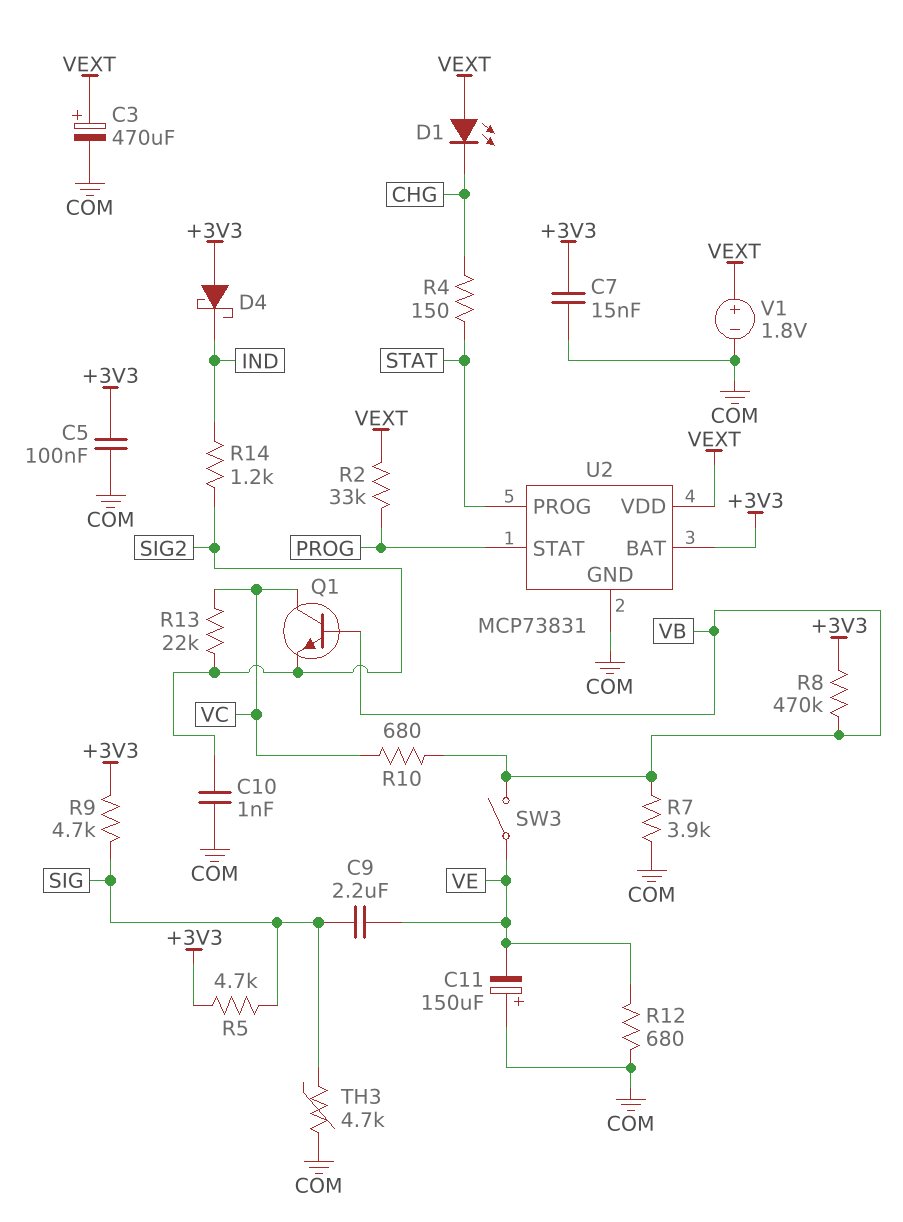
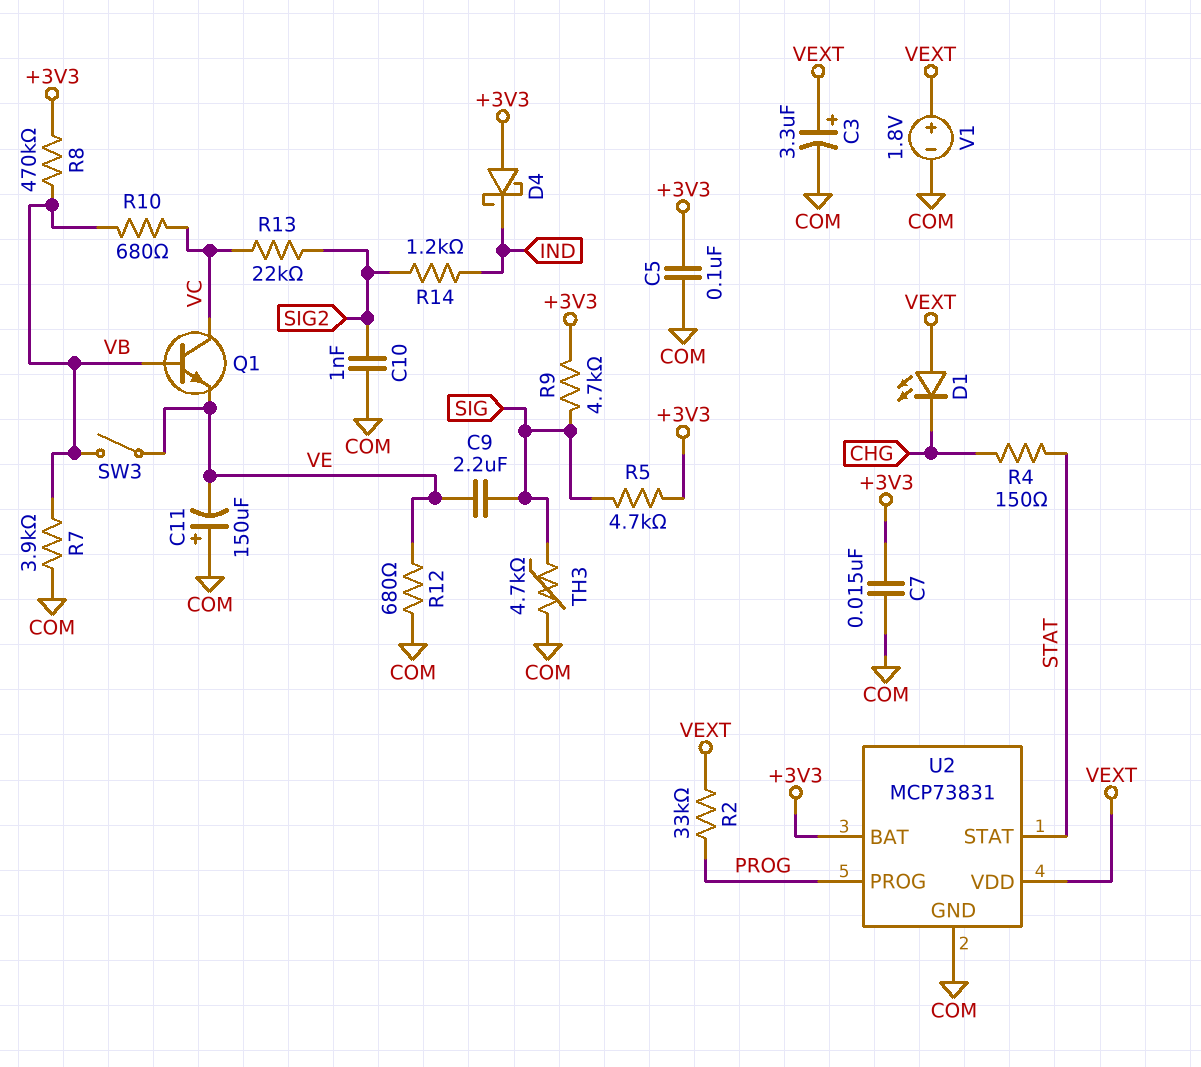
C3: 470uF (plus VEXT, minus COM) -> 3.3uF (plus VEXT, minus COM)
Q1: NPN (B VB, C VC, E SIG2) -> NPN (B VB, C VC, E VE)
U2 pin PROG: STAT -> PROG
U2 pin STAT: PROG -> STAT

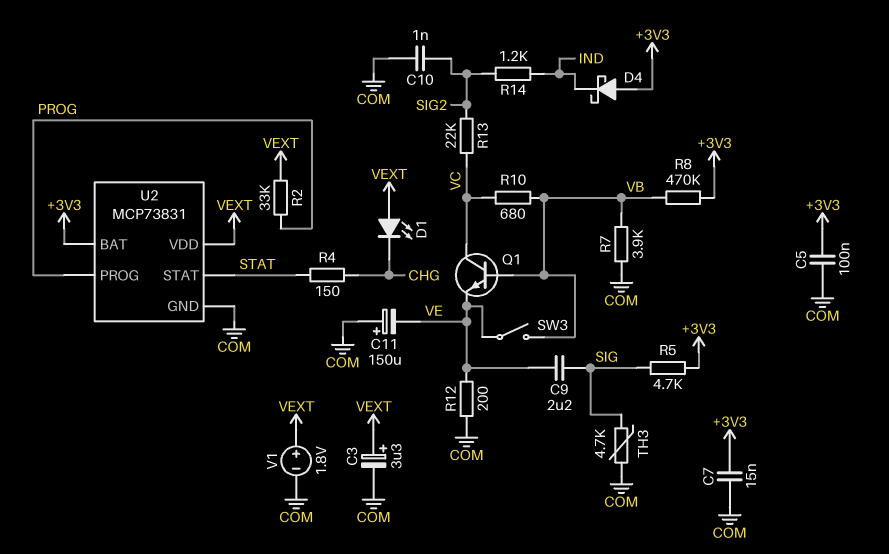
R9: 4.7k (+3V3, SIG) -> none
R12: 680 (COM, VE) -> 200 (COM, VE)

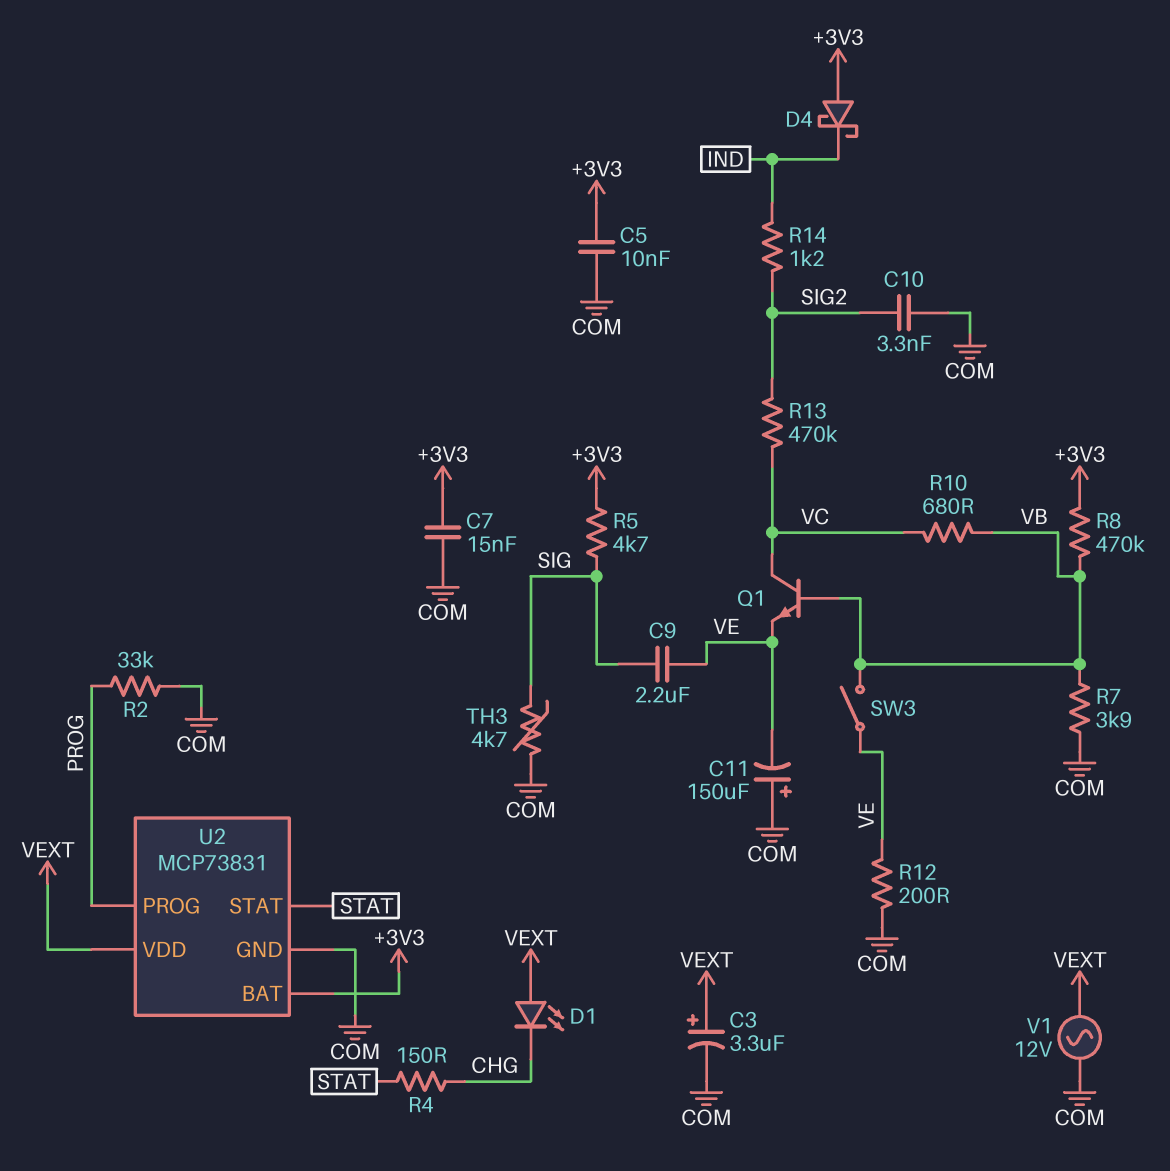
C5: 100nF (+3V3, COM) -> 10nF (+3V3, COM)
C10: 1nF (COM, SIG2) -> 3.3nF (COM, SIG2)
R2: 33k (PROG, VEXT) -> 33k (COM, PROG)
R13: 22k (SIG2, VC) -> 470k (SIG2, VC)
V1: 1.8V (plus VEXT, minus COM) -> AC 12V (COM, VEXT)

